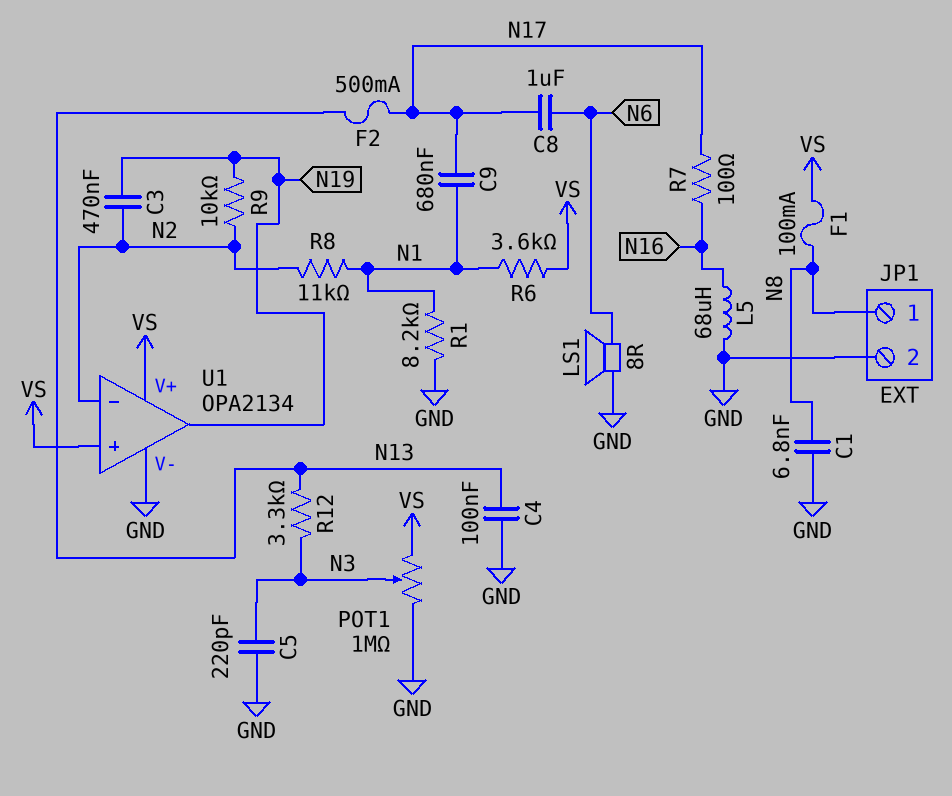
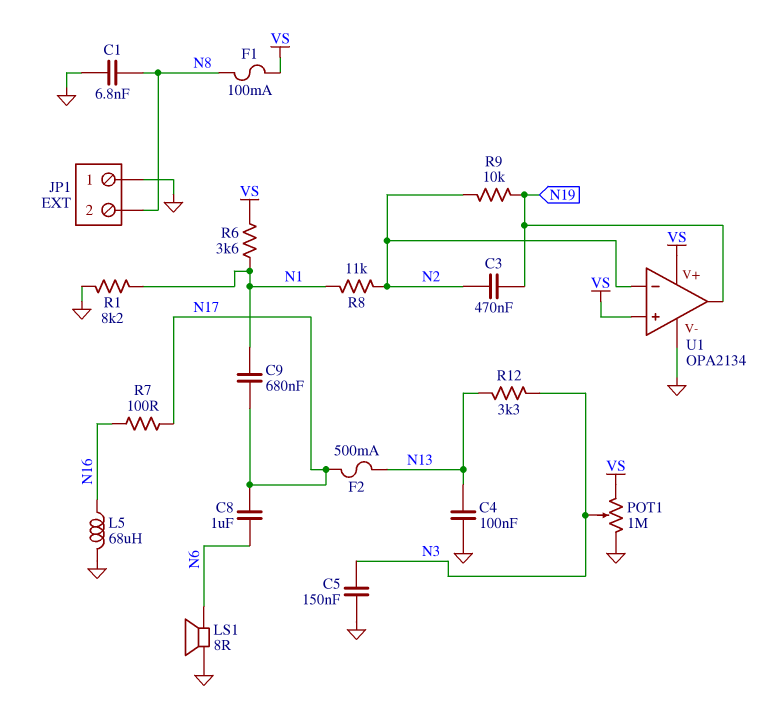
C5: 220pF (GND, N3) -> 150nF (GND, N3)
JP1 pin 1: N8 -> GND
JP1 pin 2: GND -> N8

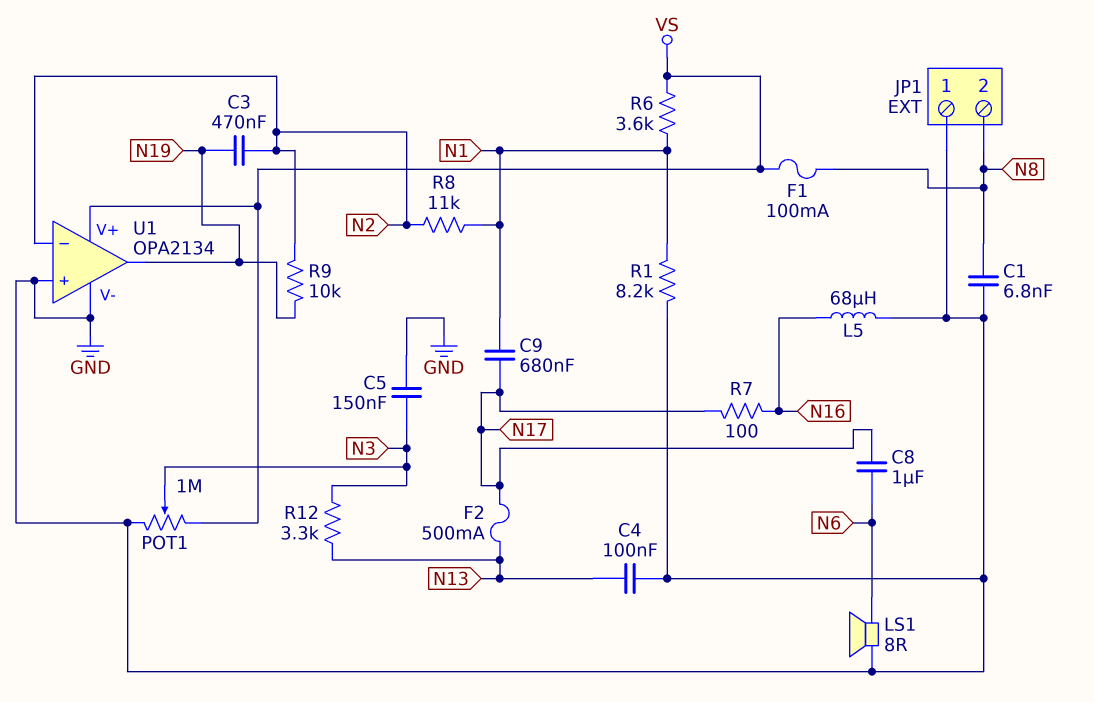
U1 pin in+: VS -> GND

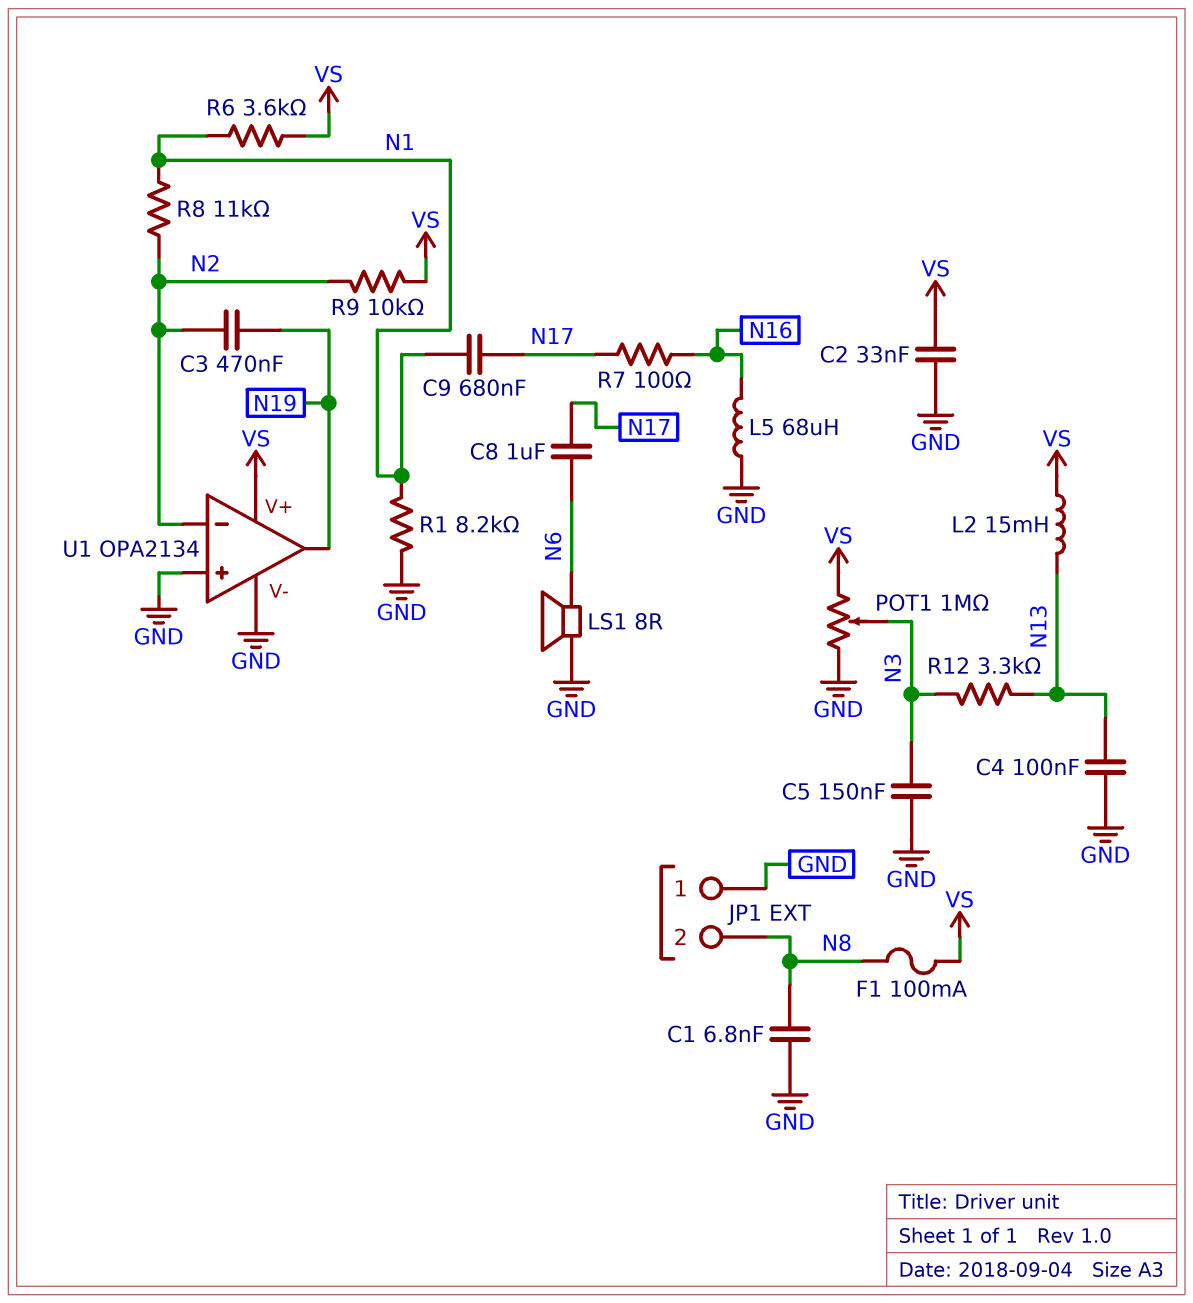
C2: none -> 33nF (GND, VS)
F2: 500mA (N13, N17) -> none
L2: none -> 15mH (N13, VS)
R9: 10k (N2, N19) -> 10k (N2, VS)

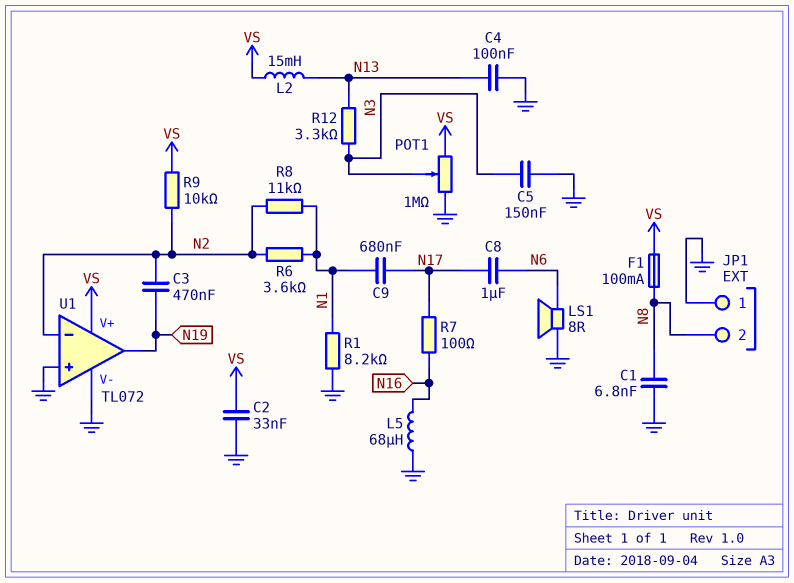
R6: 3.6k (N1, VS) -> 3.6k (N1, N2)
U1: OPA2134 -> TL072

